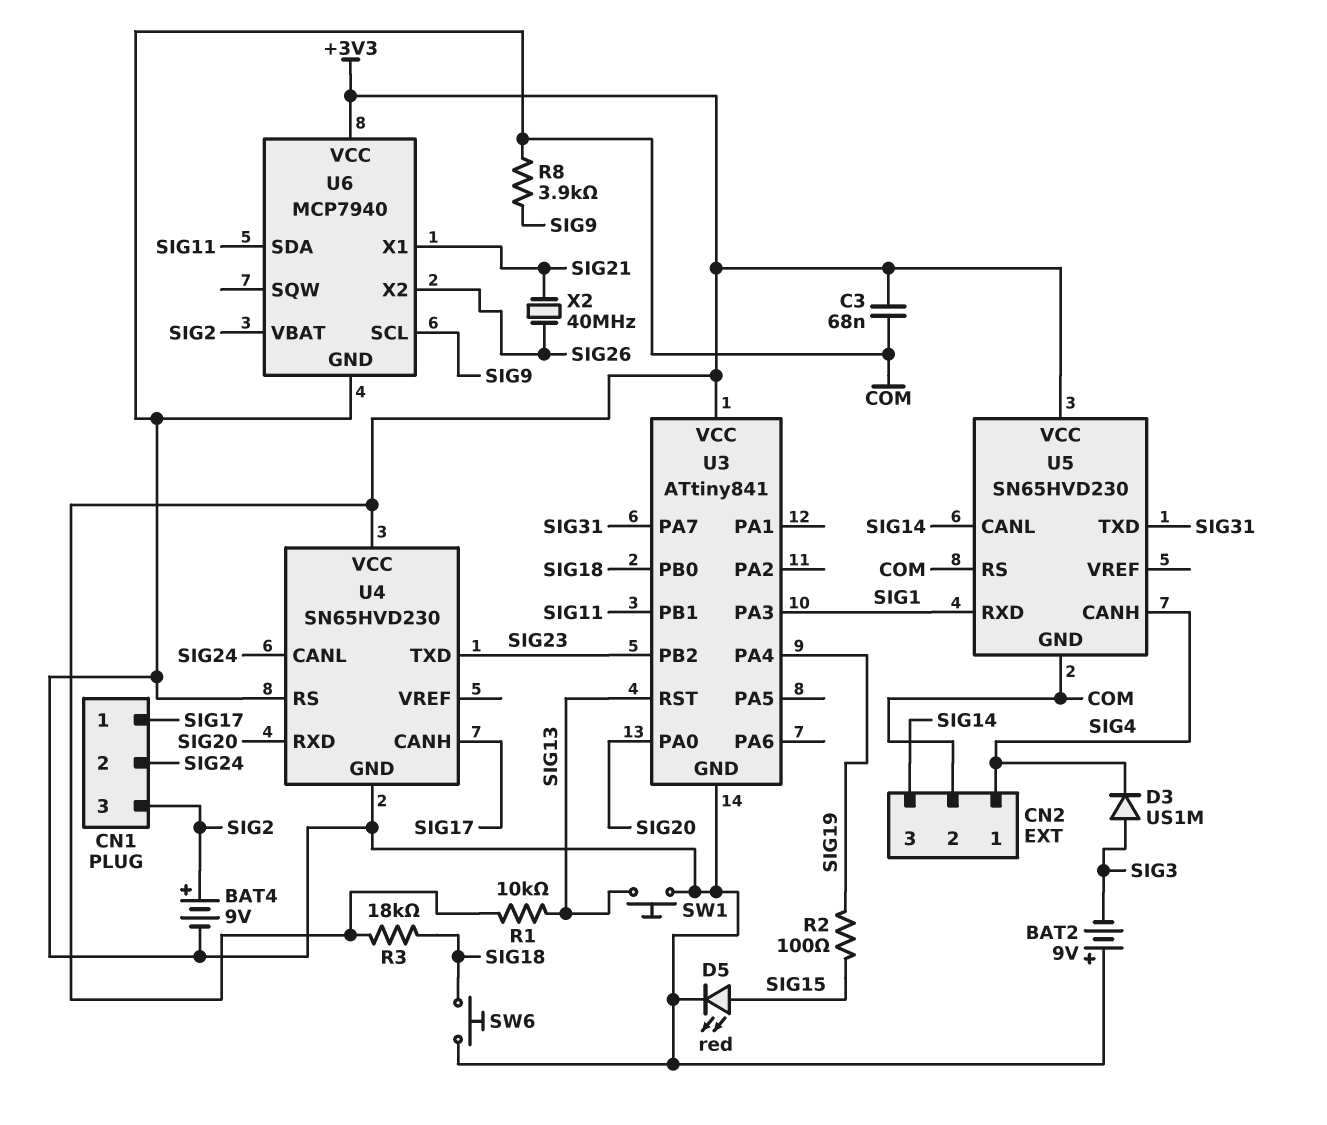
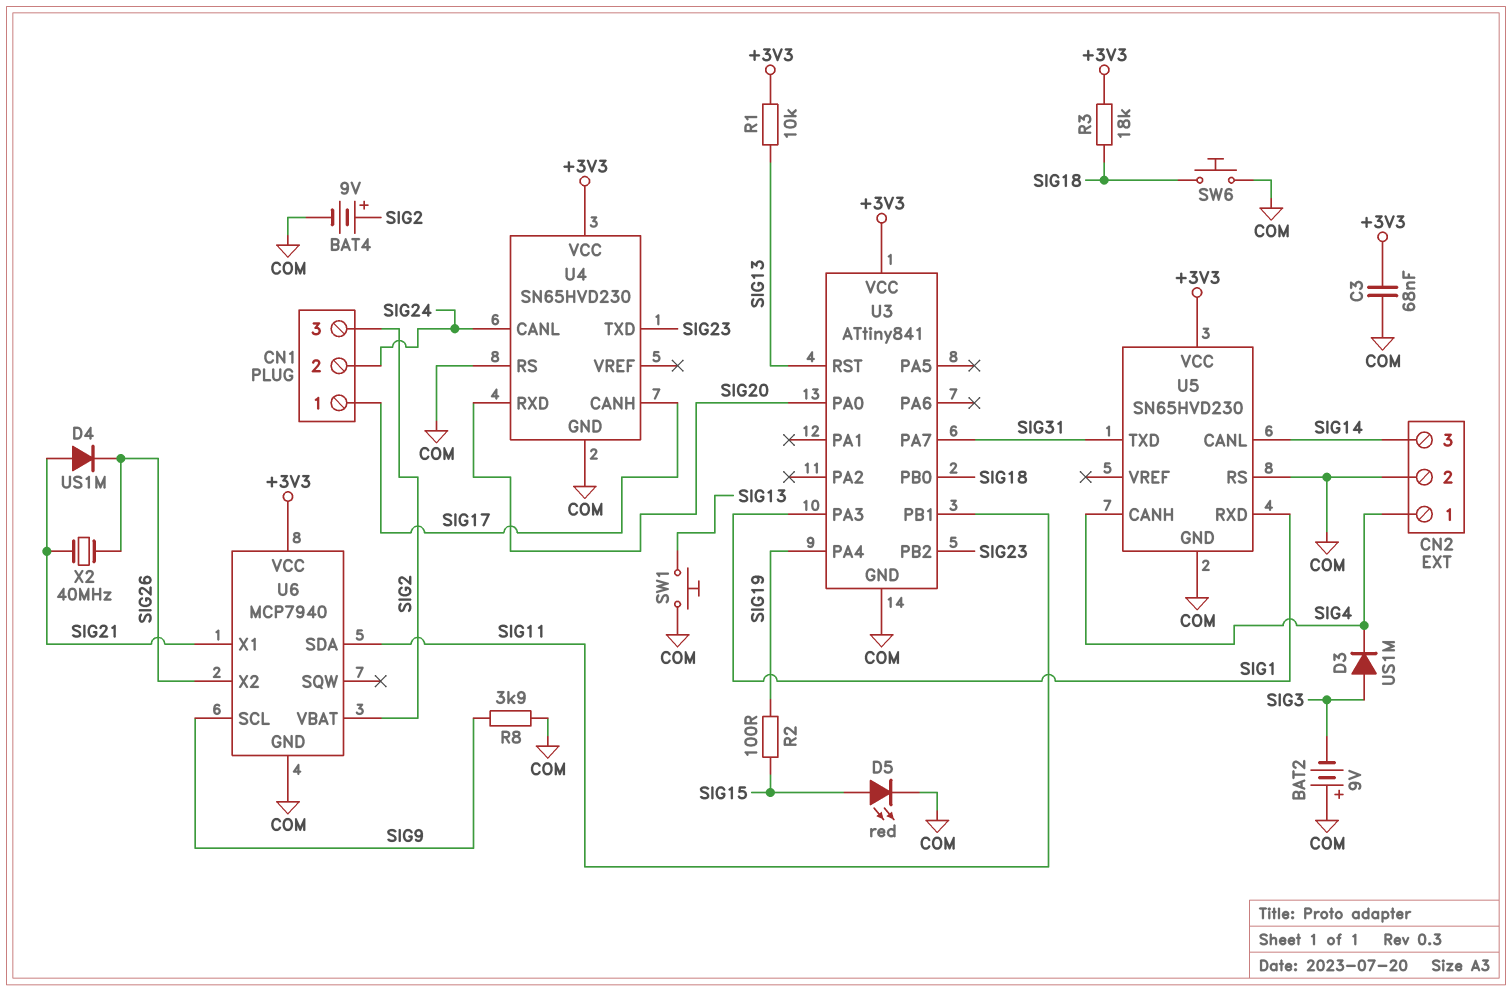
D4: none -> diode US1M (A SIG21, K SIG26)

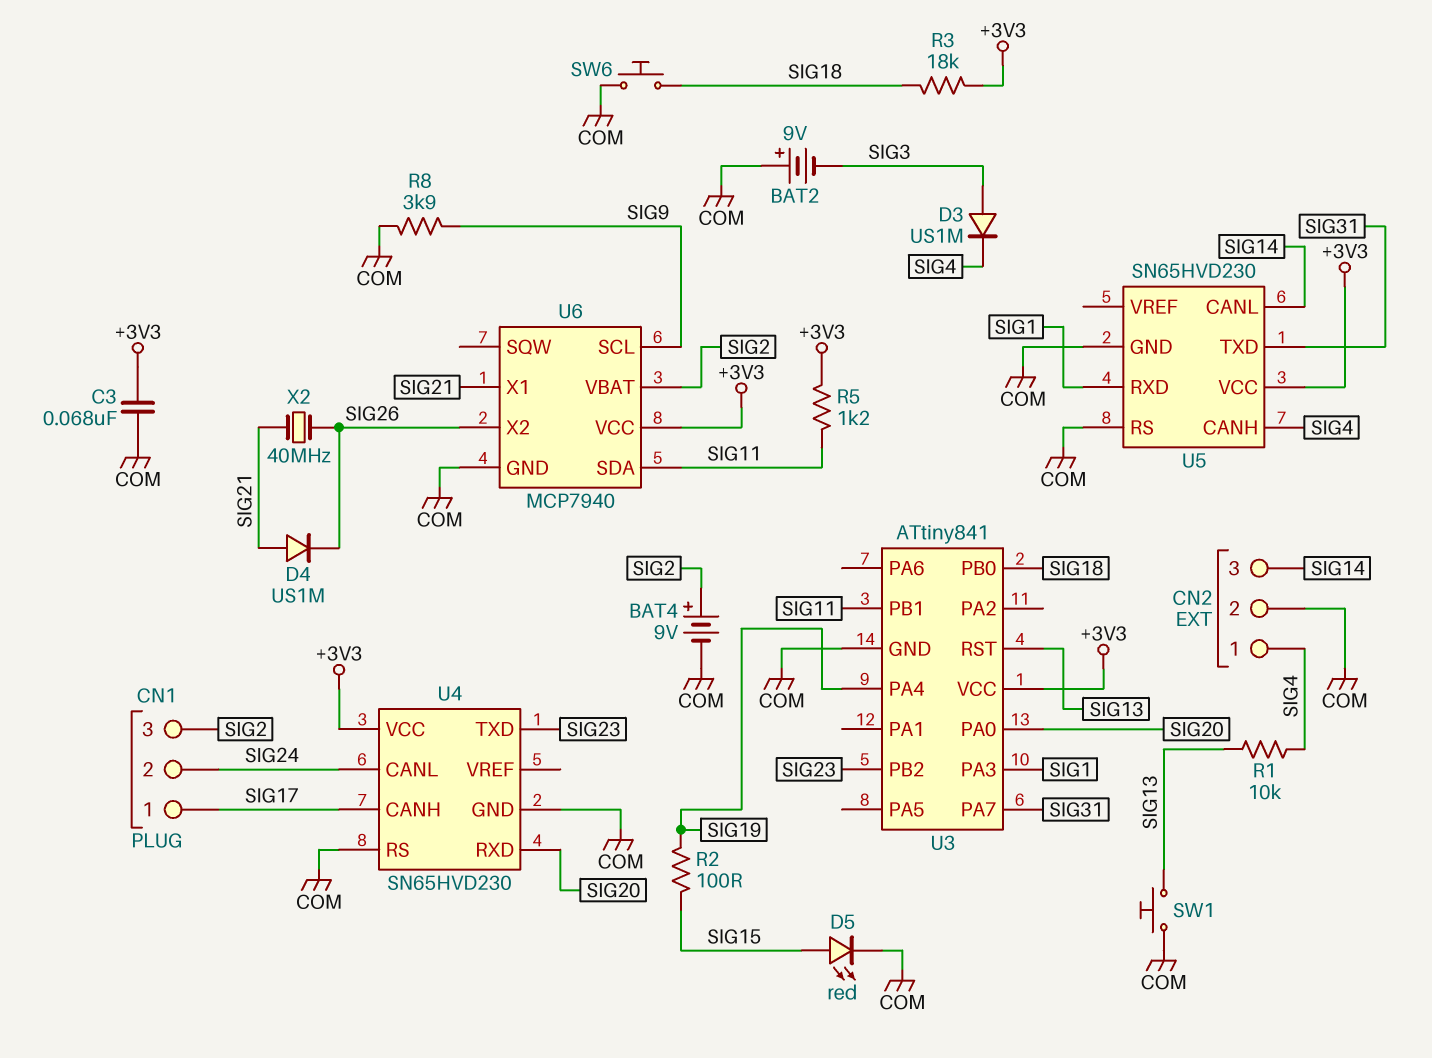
R1: 10k (+3V3, SIG13) -> 10k (SIG4, SIG13)
R5: none -> 1.2k (+3V3, SIG11)

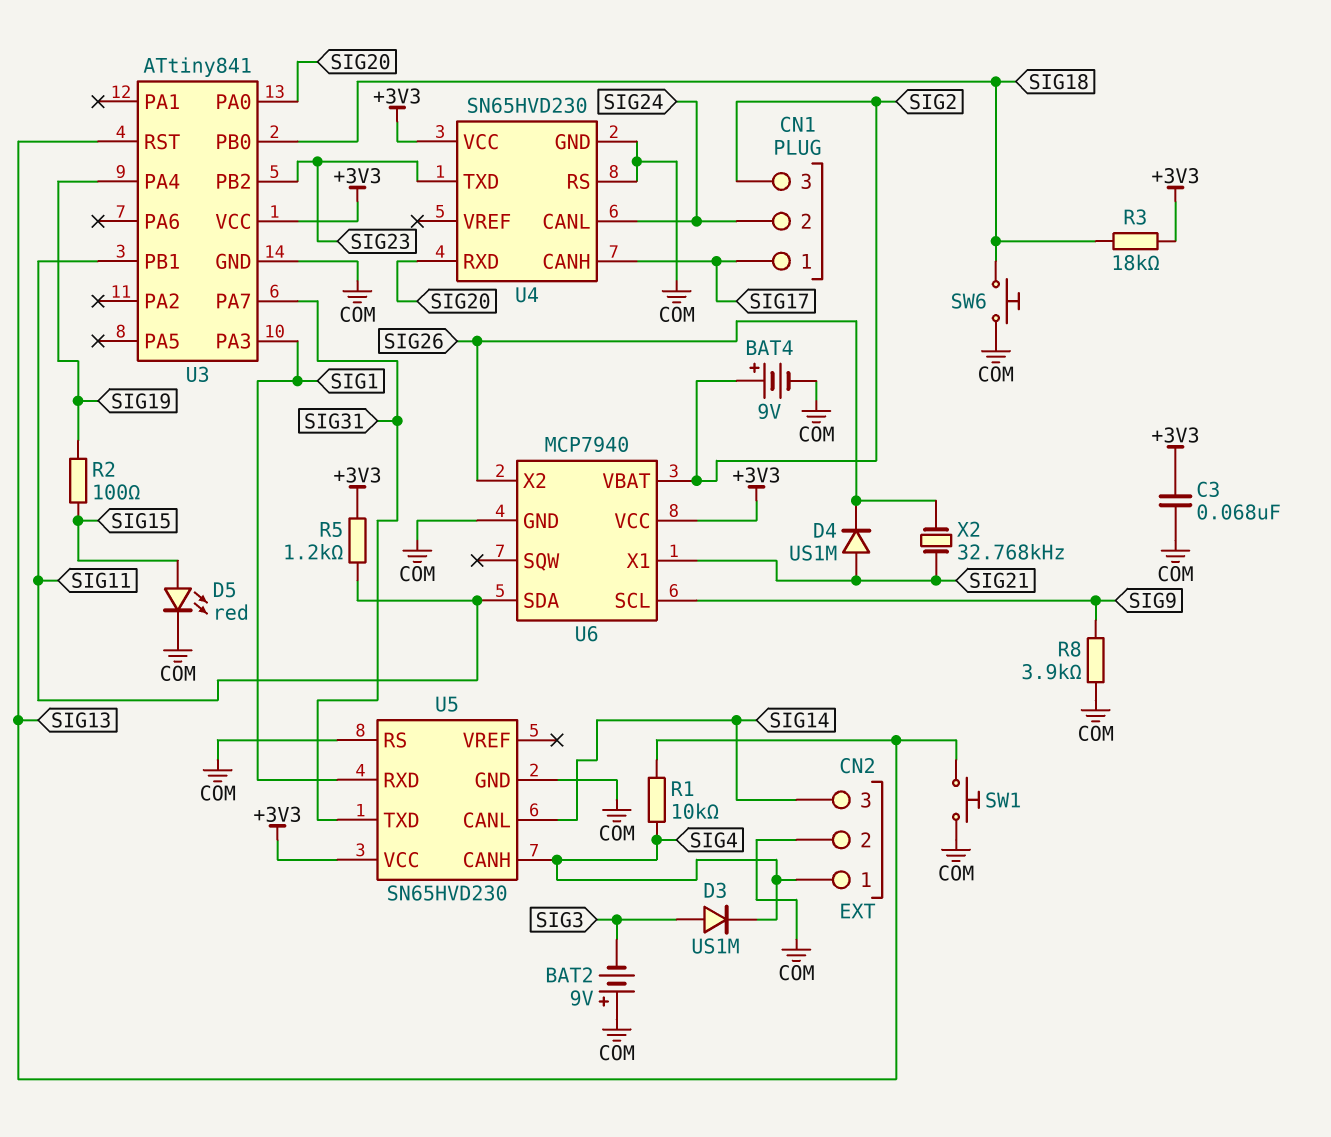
X2: 40MHz (SIG21, SIG26) -> 32.768kHz (SIG21, SIG26)

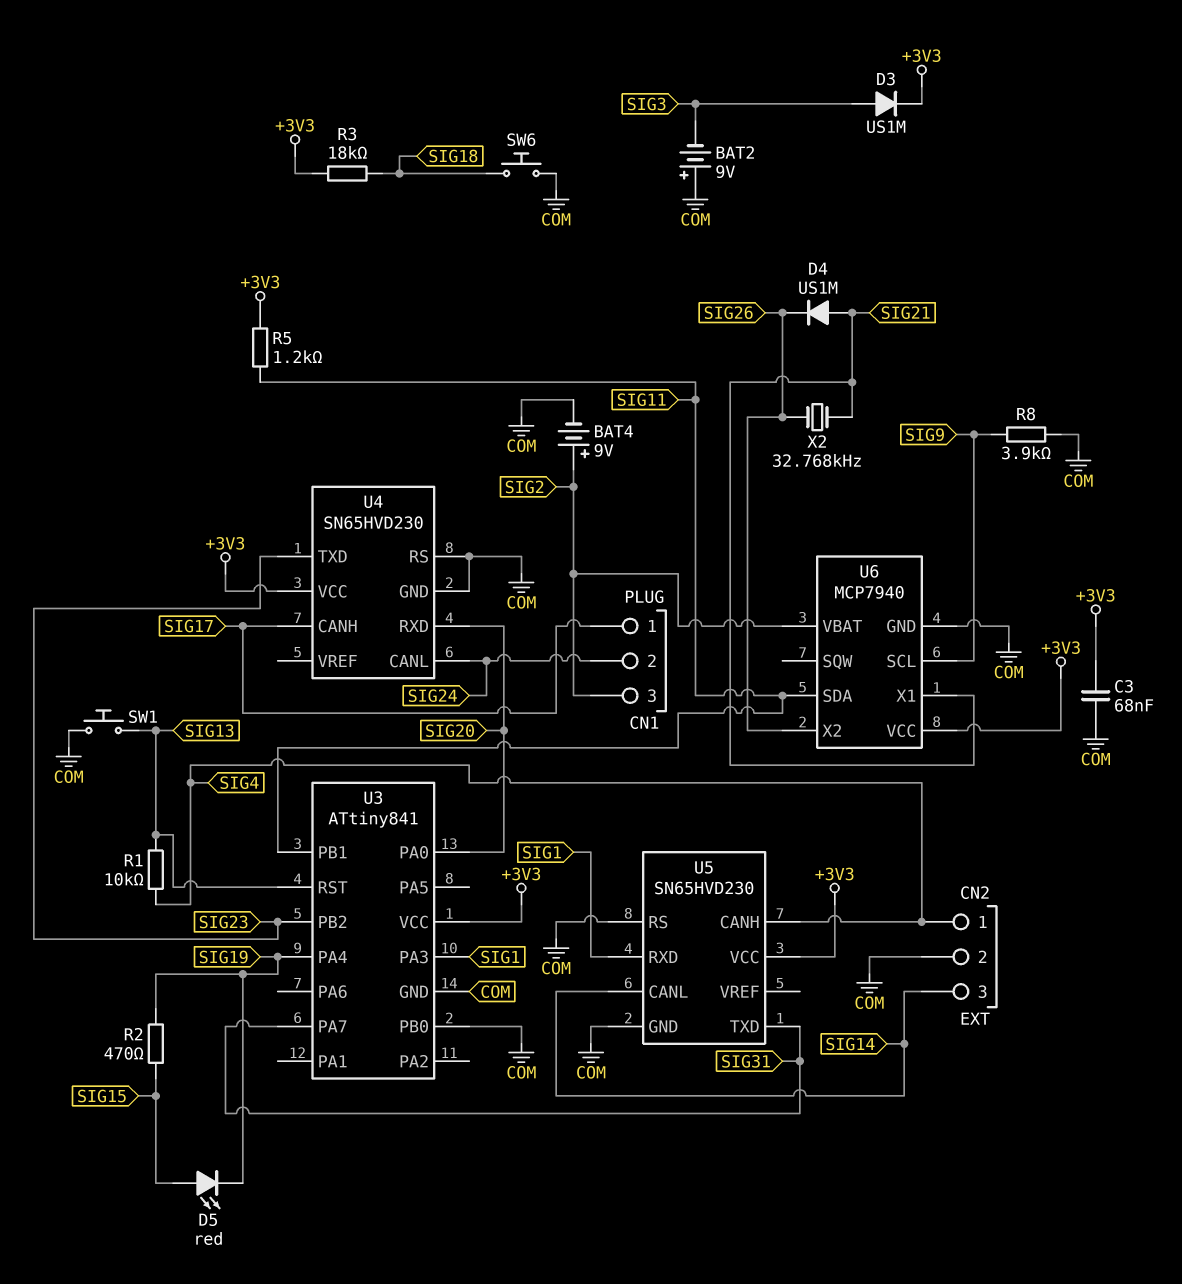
D3: diode US1M (A SIG3, K SIG4) -> diode US1M (A SIG3, K +3V3)
D5: LED red (A SIG15, K COM) -> LED red (A SIG15, K SIG19)
R2: 100 (SIG15, SIG19) -> 470 (SIG15, SIG19)
U3 pin PB0: SIG18 -> COM

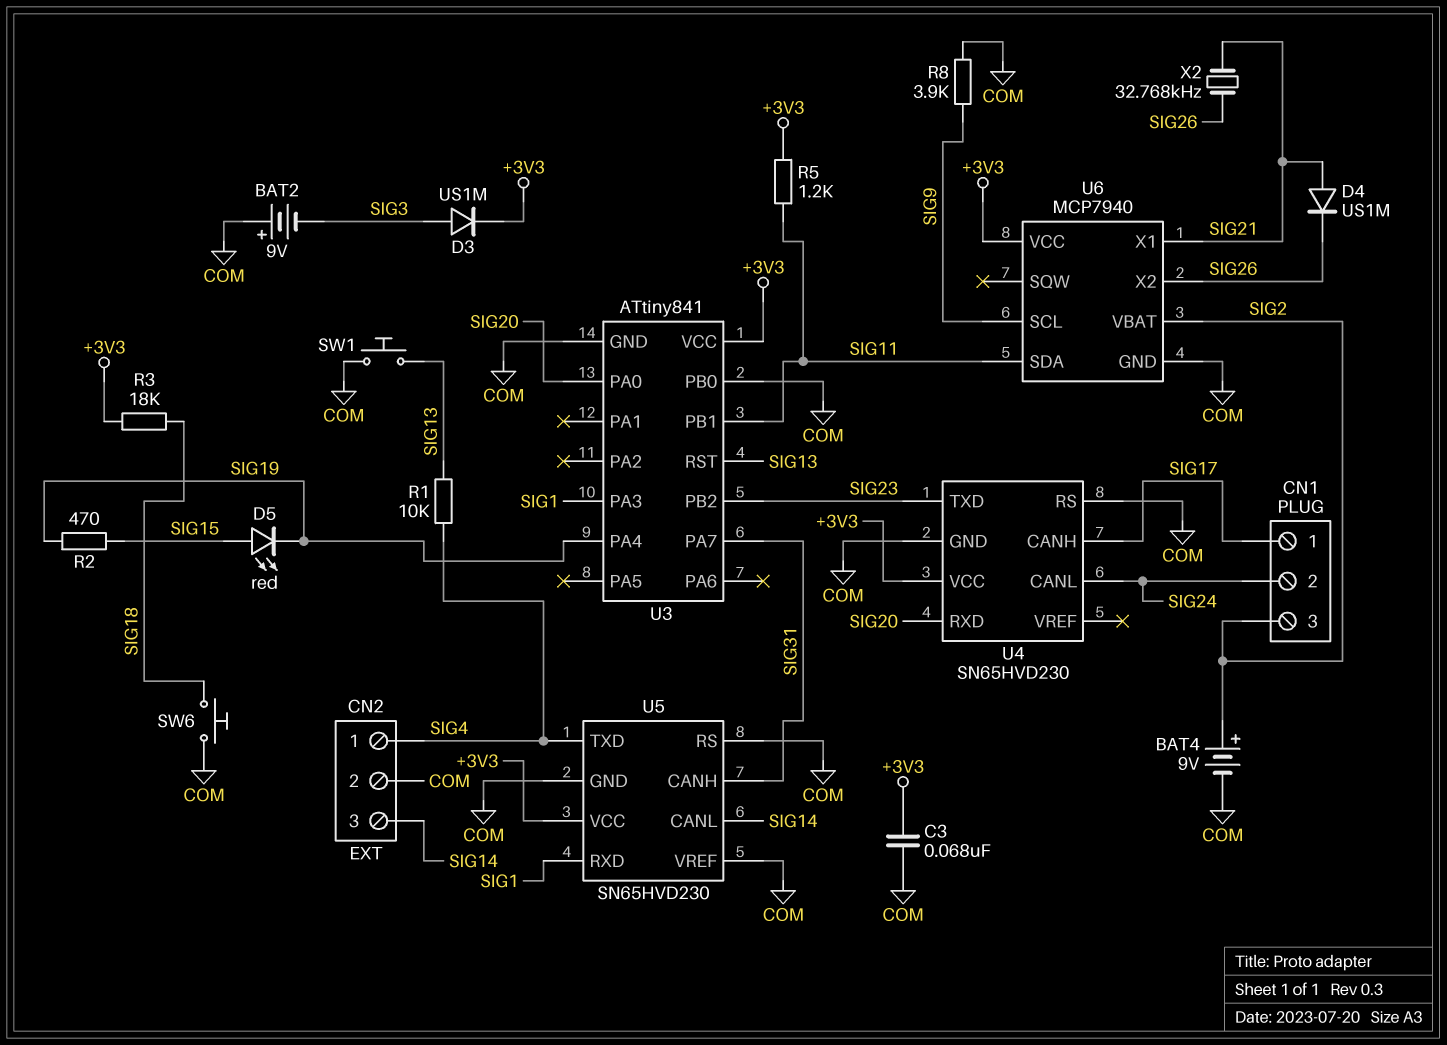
U5 pin CANH: SIG4 -> SIG31
U5 pin TXD: SIG31 -> SIG4
U5 pin VREF: none -> COM

